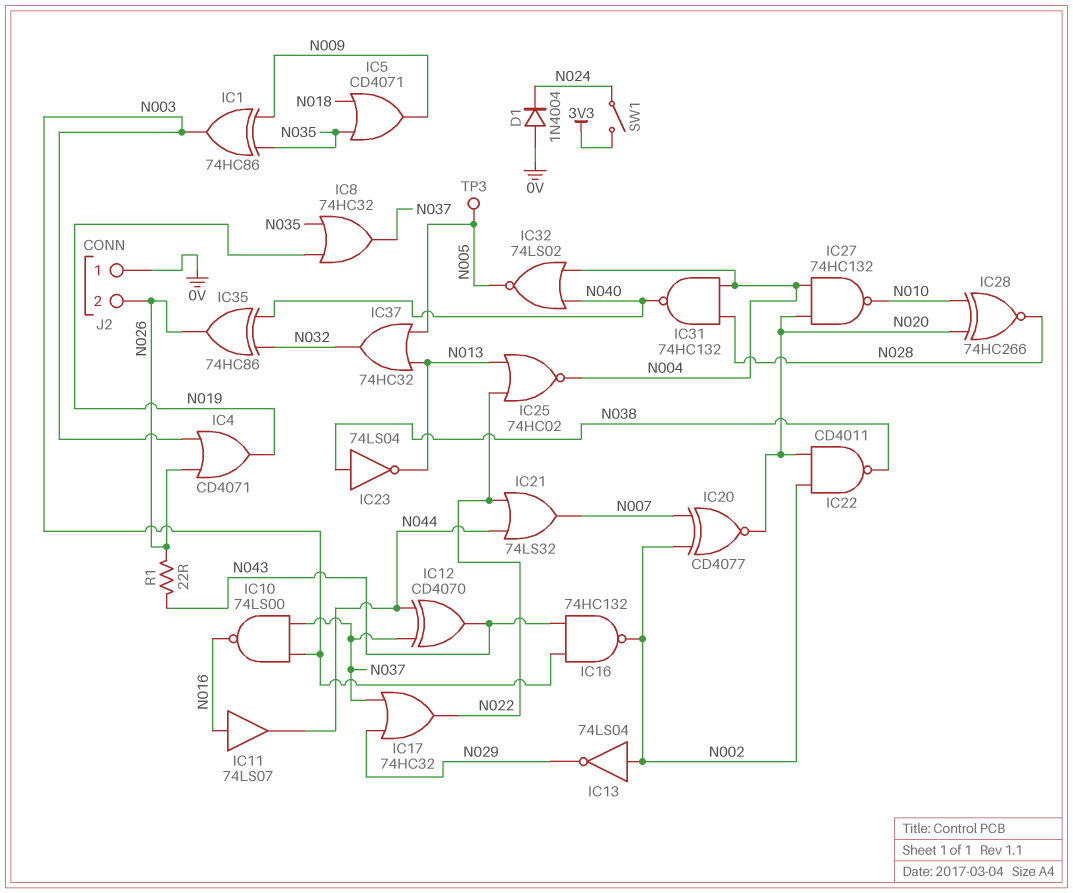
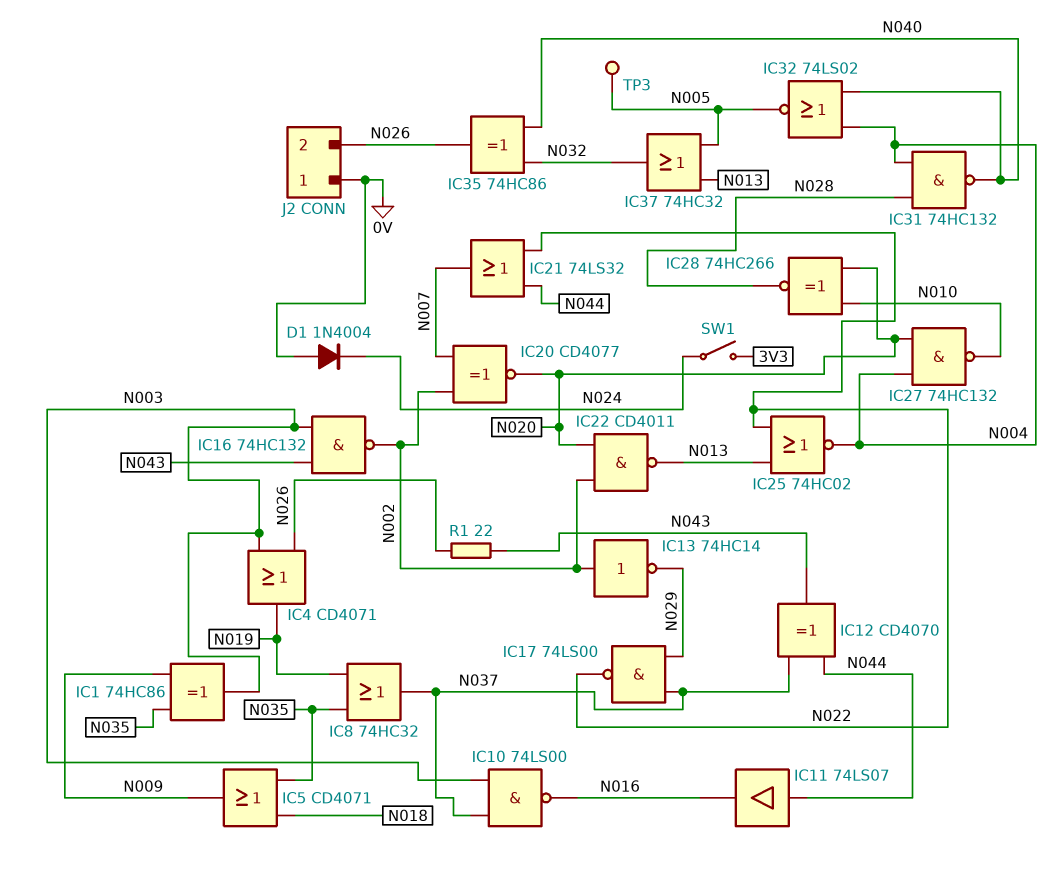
IC11: buffer 74LS07 (in N016, out N044) -> buffer 74LS07 (in N044, out N016)
IC13: NOT 74LS04 (in N002, out N029) -> NOT 74HC14 (in N002, out N029)
IC17: OR 74HC32 (in N029, in N037, out N022) -> NAND 74LS00 (in N029, in N037, out N022)
IC22: NAND CD4011 (in N002, in N020, out N038) -> NAND CD4011 (in N002, in N020, out N013)
IC23: NOT 74LS04 (in N038, out N013) -> none

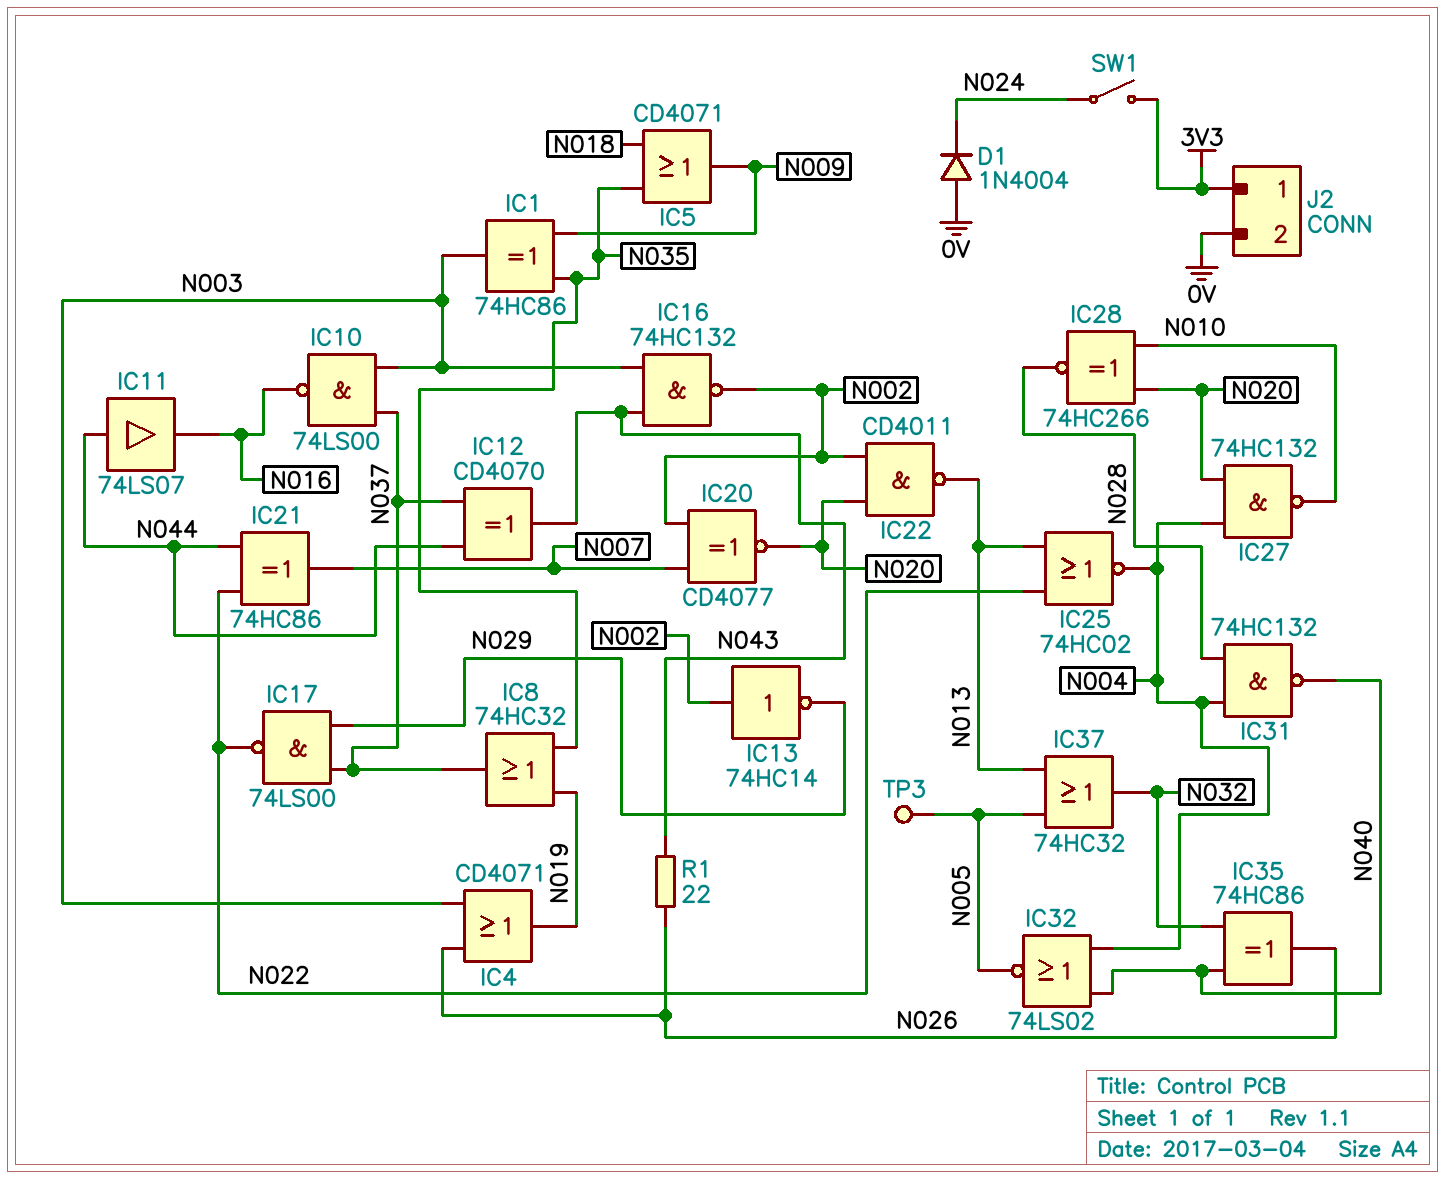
IC21: OR 74LS32 (in N022, in N044, out N007) -> XOR 74HC86 (in N022, in N044, out N007)
J2 pin 1: 0V -> 3V3
J2 pin 2: N026 -> 0V

